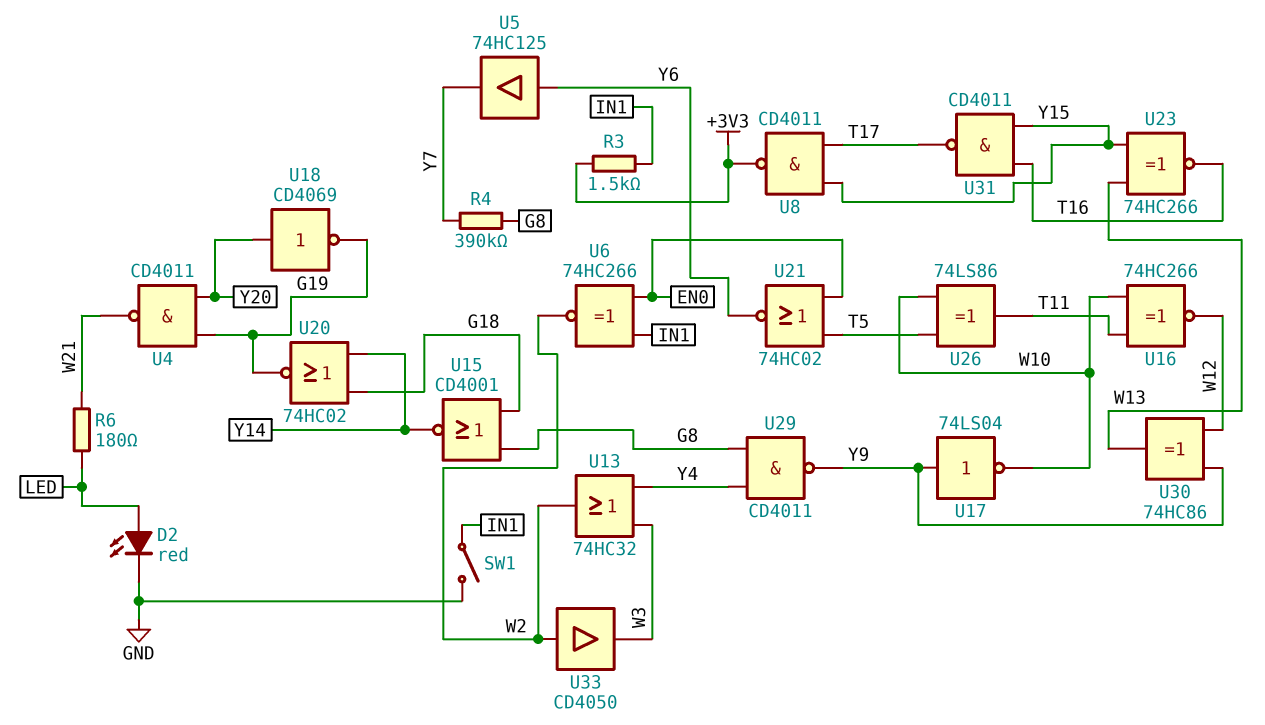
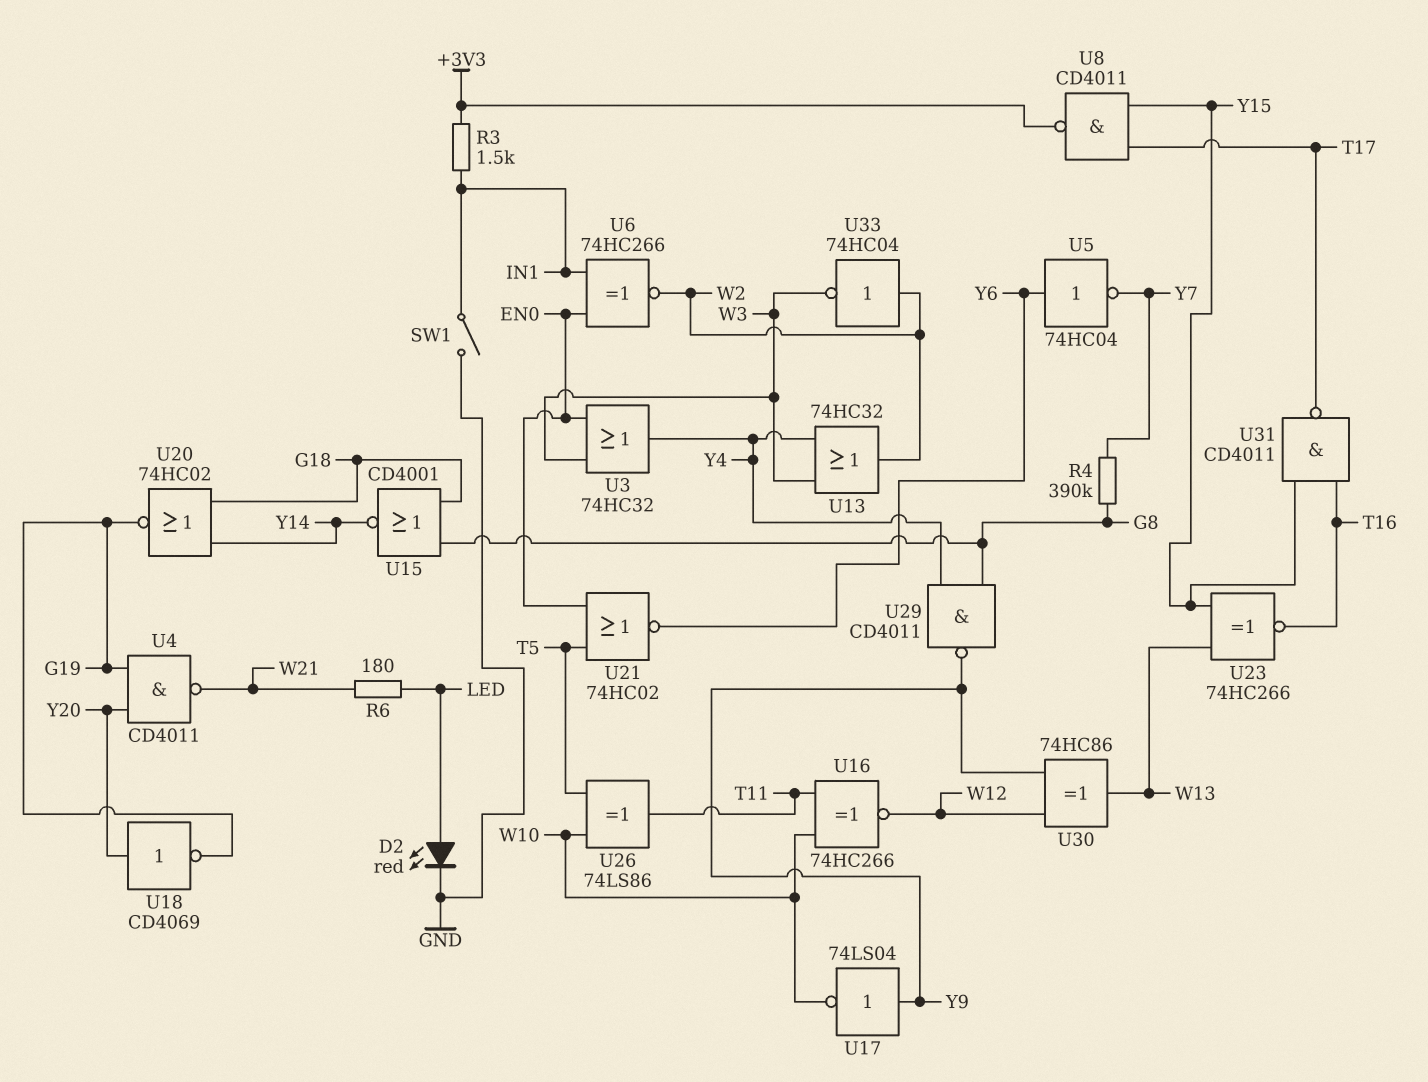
U3: none -> OR 74HC32 (in EN0, in W3, out Y4)
U5: buffer 74HC125 (in Y6, out Y7) -> NOT 74HC04 (in Y6, out Y7)
U33: buffer CD4050 (in W2, out W3) -> NOT 74HC04 (in W2, out W3)

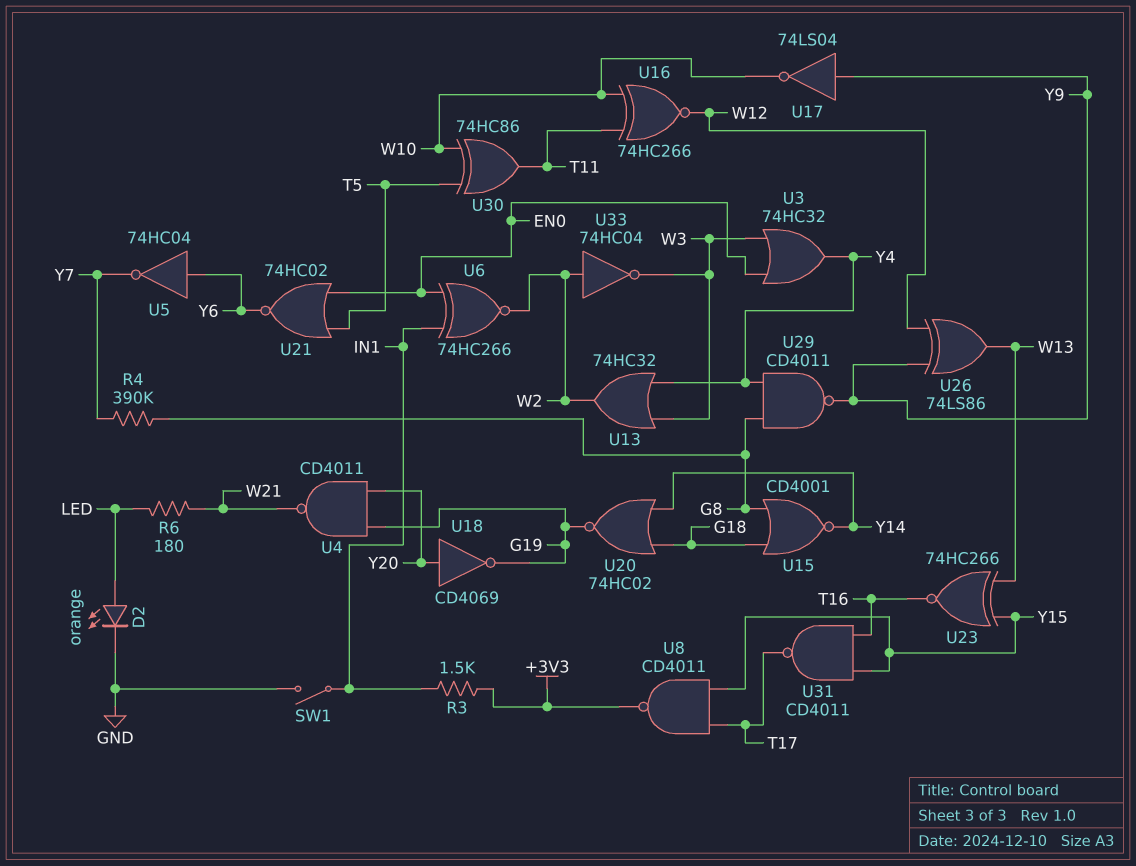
D2: LED red (A LED, K GND) -> LED orange (A LED, K GND)
U26: XOR 74LS86 (in T5, in W10, out T11) -> XOR 74LS86 (in W12, in Y9, out W13)
U30: XOR 74HC86 (in W12, in Y9, out W13) -> XOR 74HC86 (in T5, in W10, out T11)

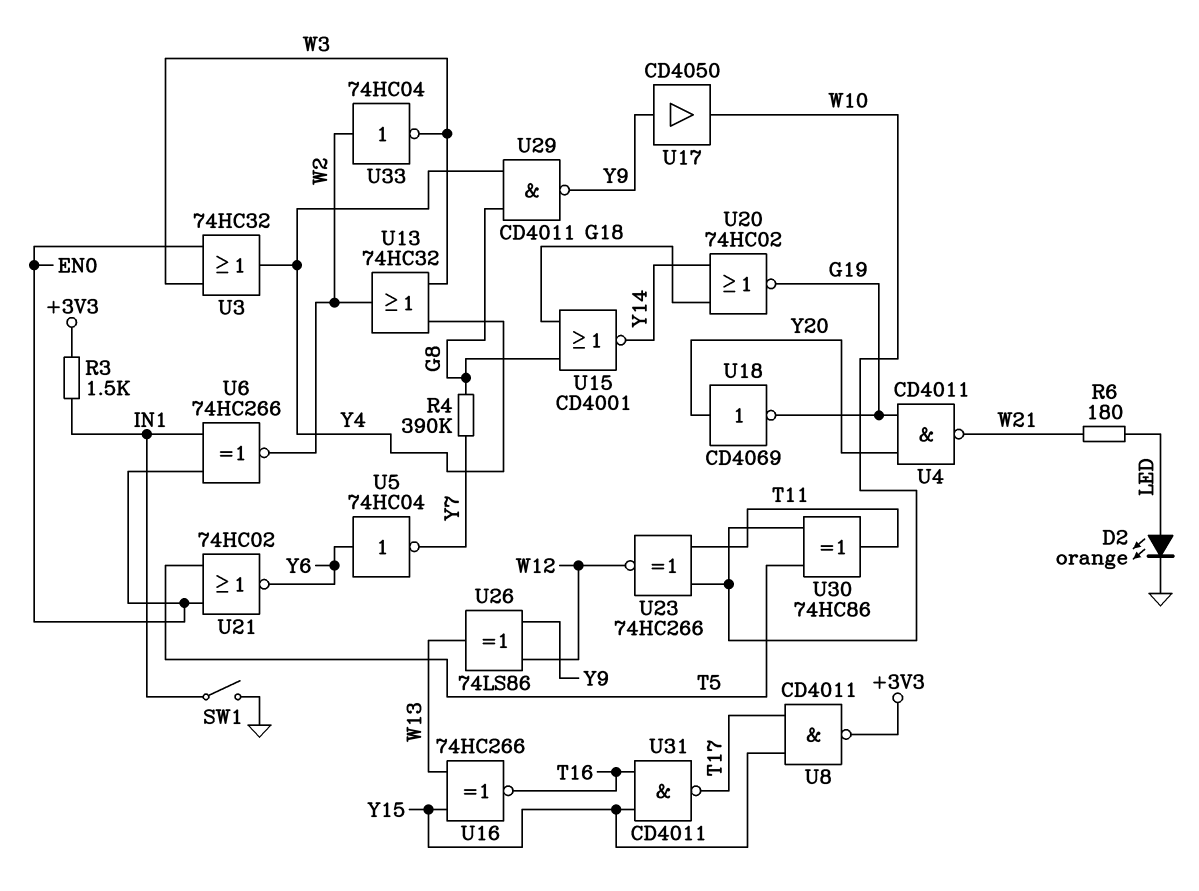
U16: XNOR 74HC266 (in T11, in W10, out W12) -> XNOR 74HC266 (in W13, in Y15, out T16)
U17: NOT 74LS04 (in Y9, out W10) -> buffer CD4050 (in Y9, out W10)
U23: XNOR 74HC266 (in W13, in Y15, out T16) -> XNOR 74HC266 (in T11, in W10, out W12)

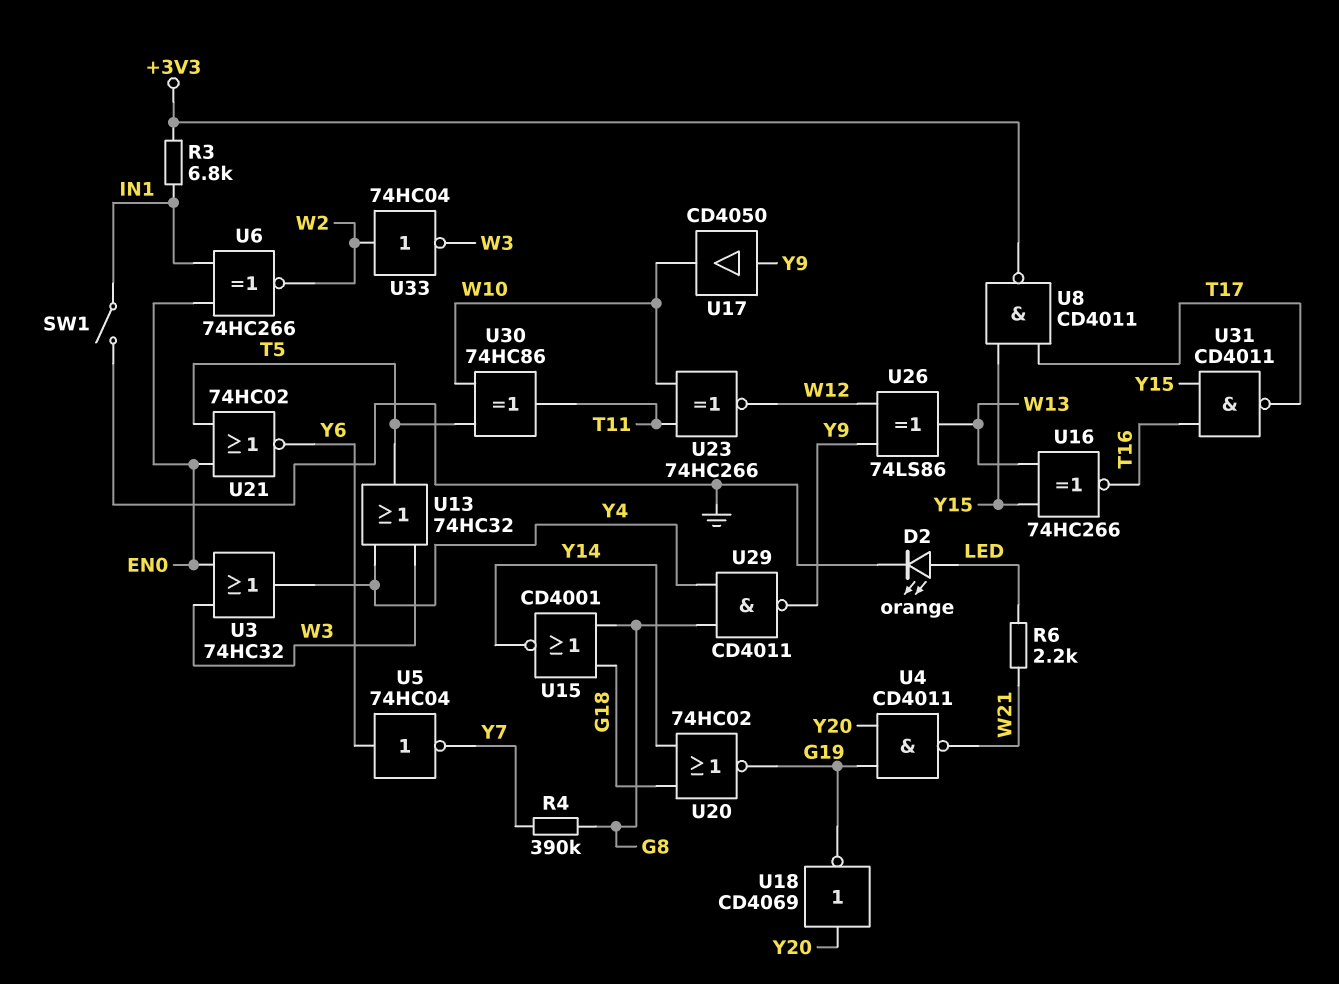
R3: 1.5k (+3V3, IN1) -> 6.8k (+3V3, IN1)
R6: 180 (LED, W21) -> 2.2k (LED, W21)
U13: OR 74HC32 (in W3, in Y4, out W2) -> OR 74HC32 (in W3, in Y4, out T5)

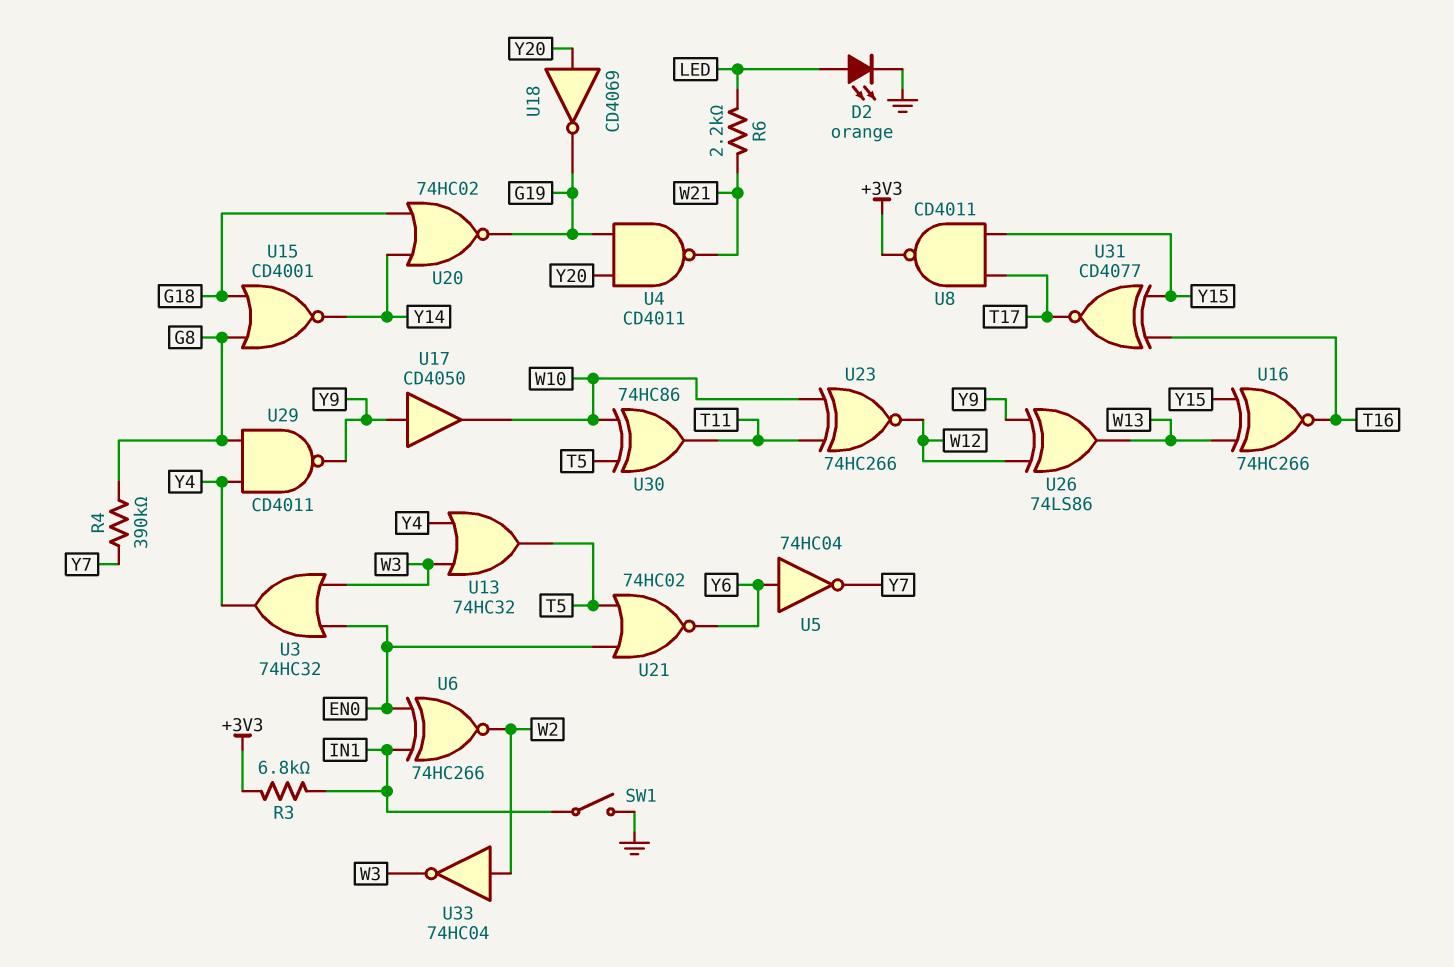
U31: NAND CD4011 (in T16, in Y15, out T17) -> XNOR CD4077 (in T16, in Y15, out T17)

